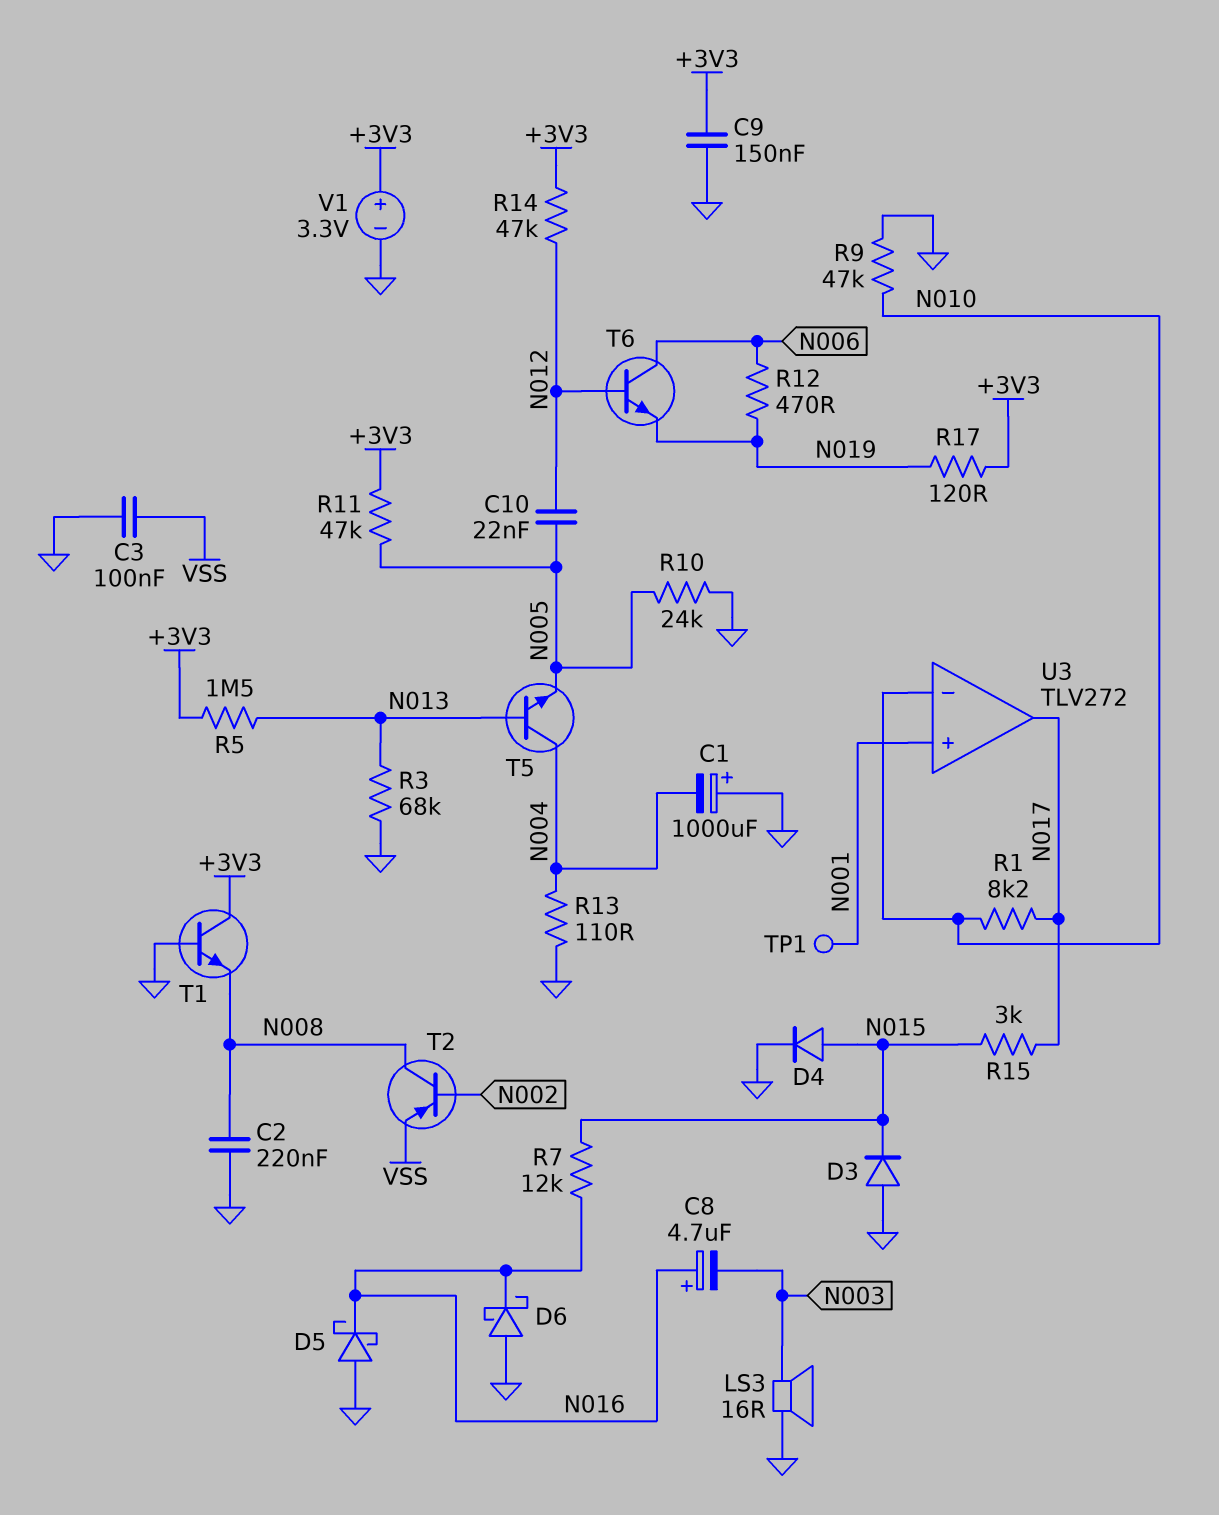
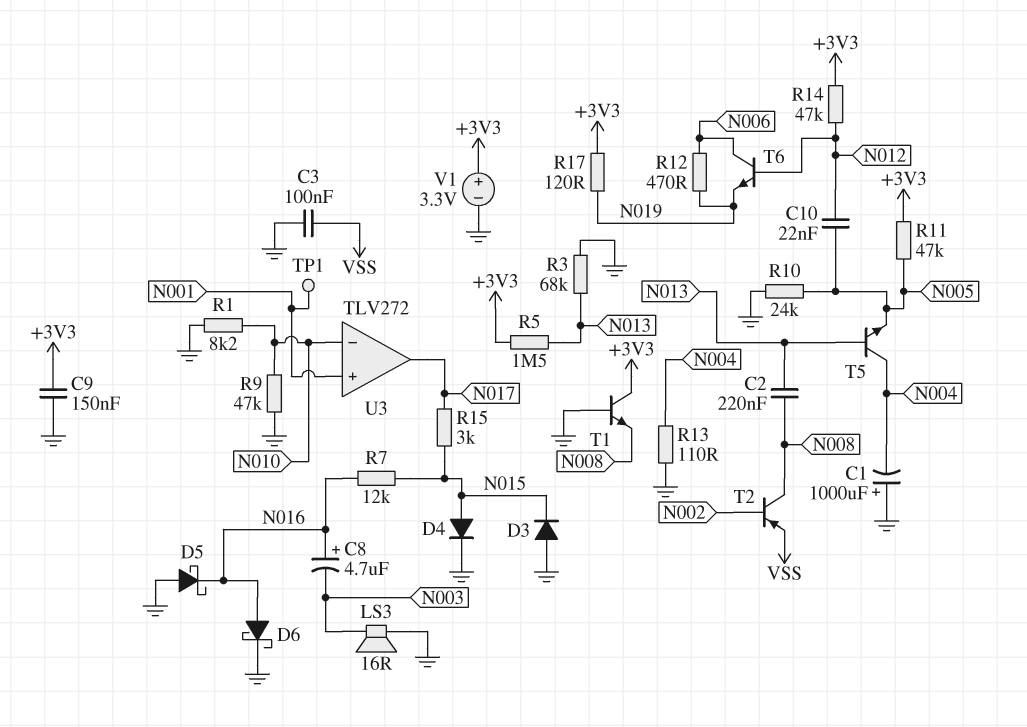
C2: 220nF (GND, N008) -> 220nF (N008, N013)
D6: schottky (A GND, K N016) -> schottky (A N016, K GND)
R1: 8.2k (N010, N017) -> 8.2k (GND, N010)

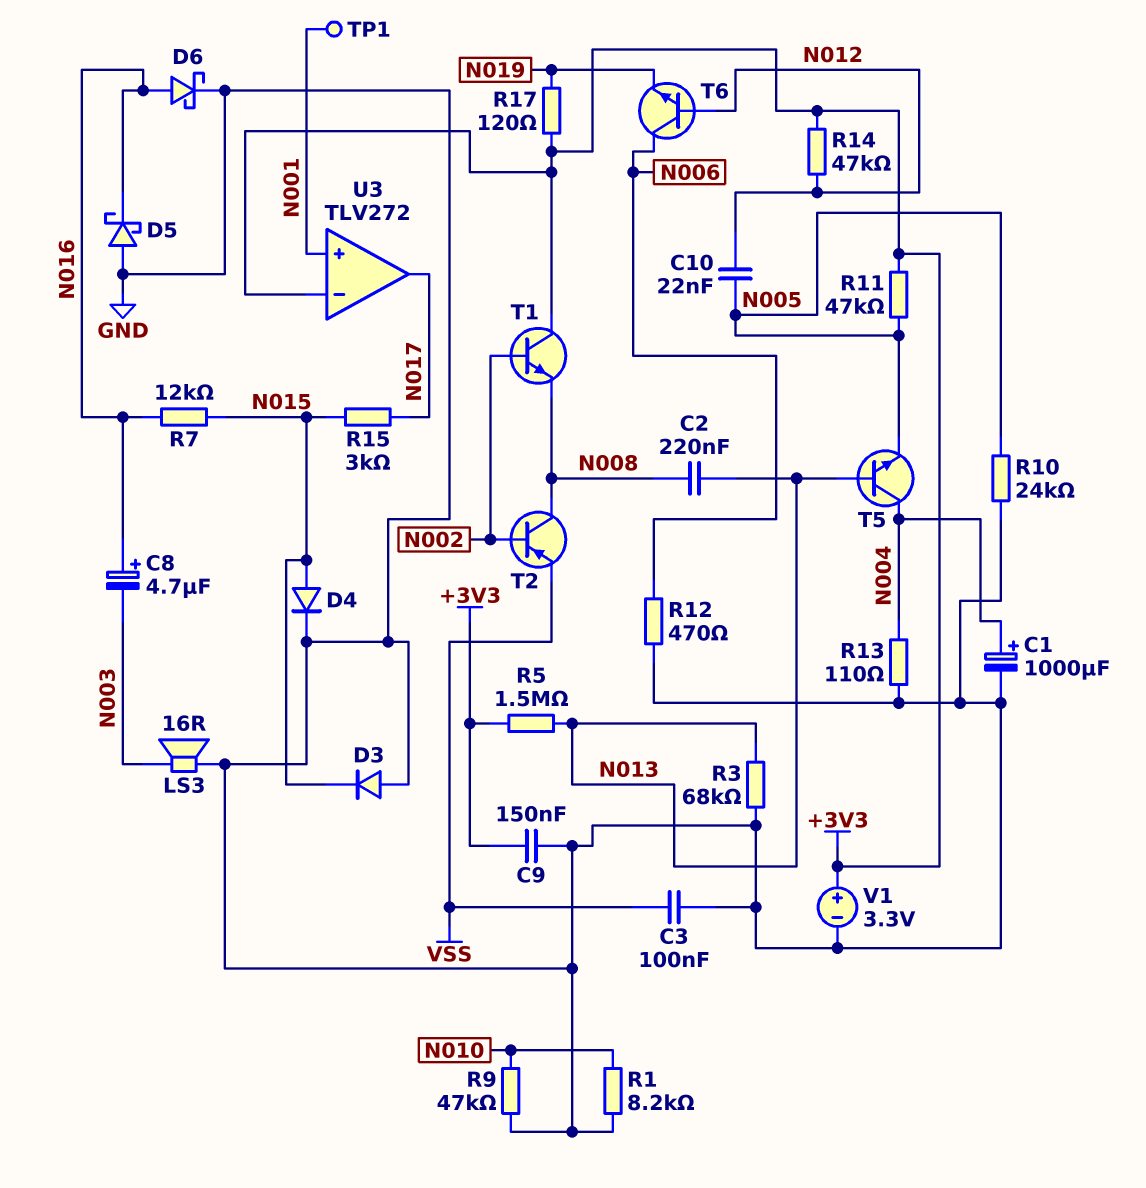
C1: 1000uF (plus GND, minus N004) -> 1000uF (plus N004, minus GND)
R12: 470 (N006, N019) -> 470 (GND, N006)
T1: NPN (B GND, C +3V3, E N008) -> NPN (B N002, C +3V3, E N008)
U3 pin in-: N010 -> +3V3

